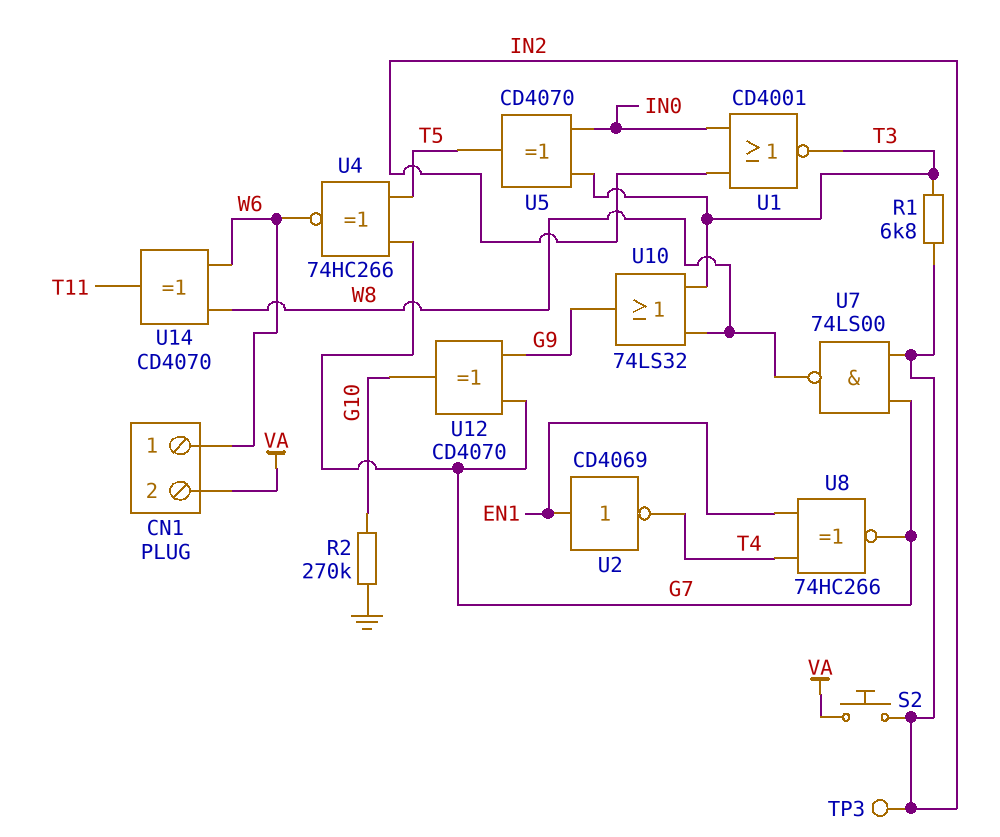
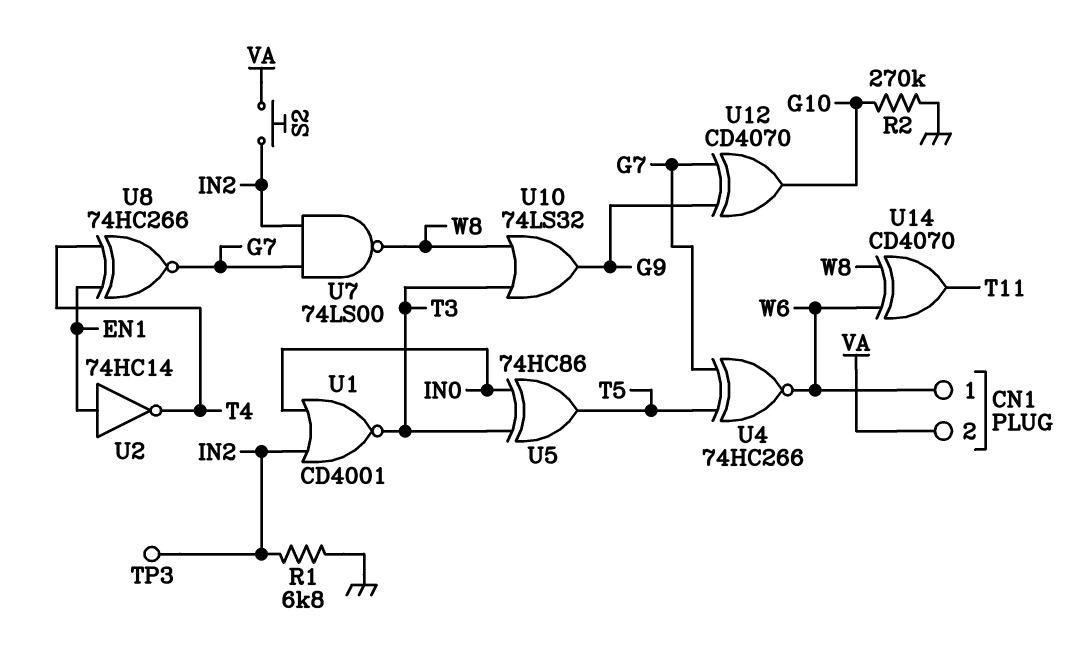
R1: 6.8k (IN2, T3) -> 6.8k (GND, IN2)
U2: NOT CD4069 (in EN1, out T4) -> NOT 74HC14 (in EN1, out T4)
U5: XOR CD4070 (in IN0, in T3, out T5) -> XOR 74HC86 (in IN0, in T3, out T5)

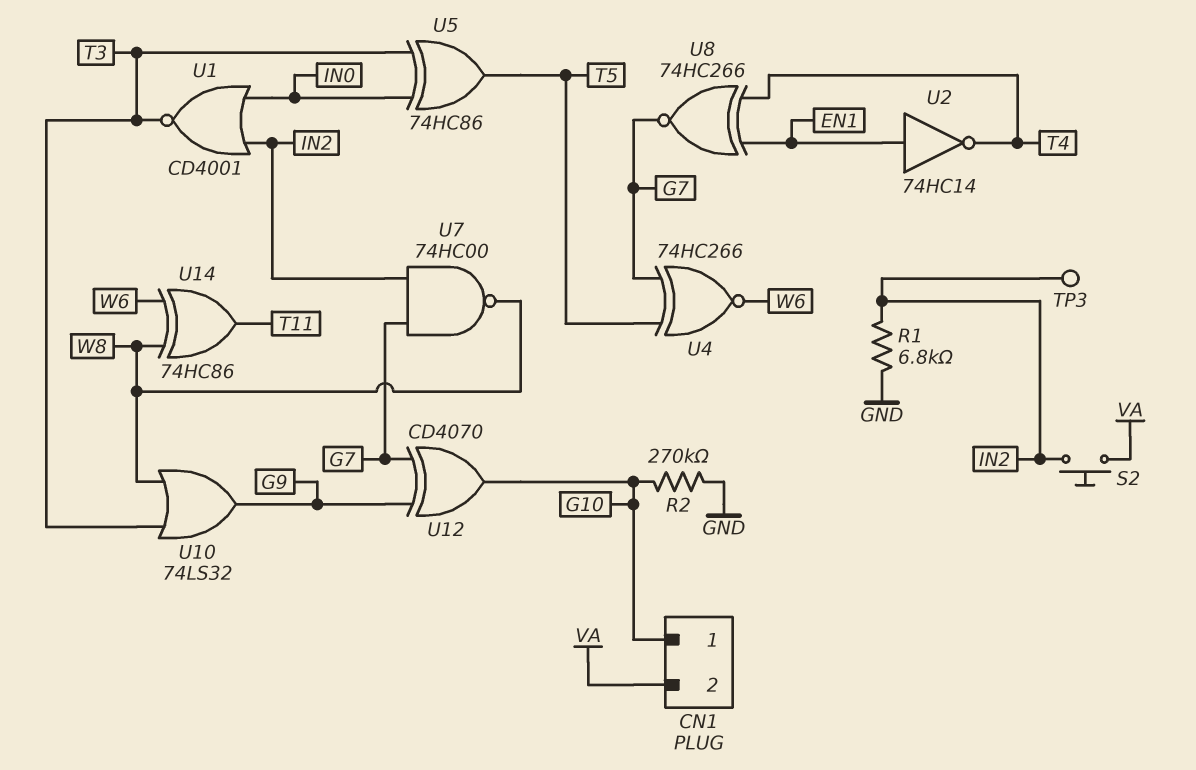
CN1 pin 1: W6 -> G10
U7: NAND 74LS00 (in G7, in IN2, out W8) -> NAND 74HC00 (in G7, in IN2, out W8)
U14: XOR CD4070 (in W6, in W8, out T11) -> XOR 74HC86 (in W6, in W8, out T11)

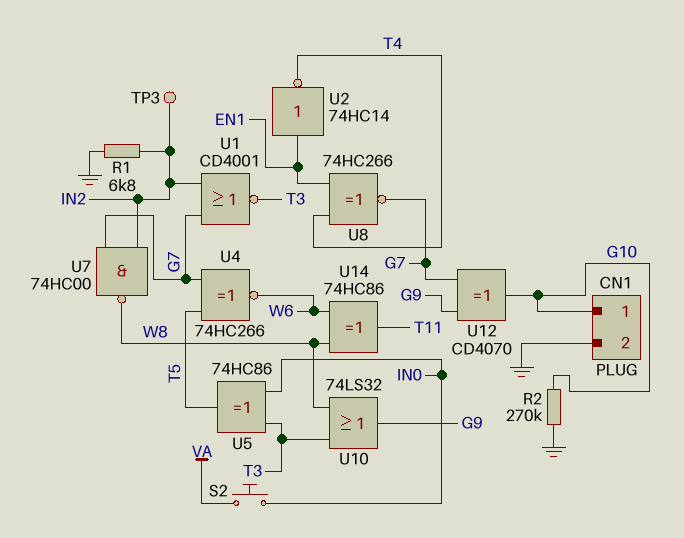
CN1 pin 2: VA -> GND
S2: button (IN2, VA) -> button (IN0, VA)
U1: NOR CD4001 (in IN0, in IN2, out T3) -> NOR CD4001 (in G7, in IN2, out T3)

